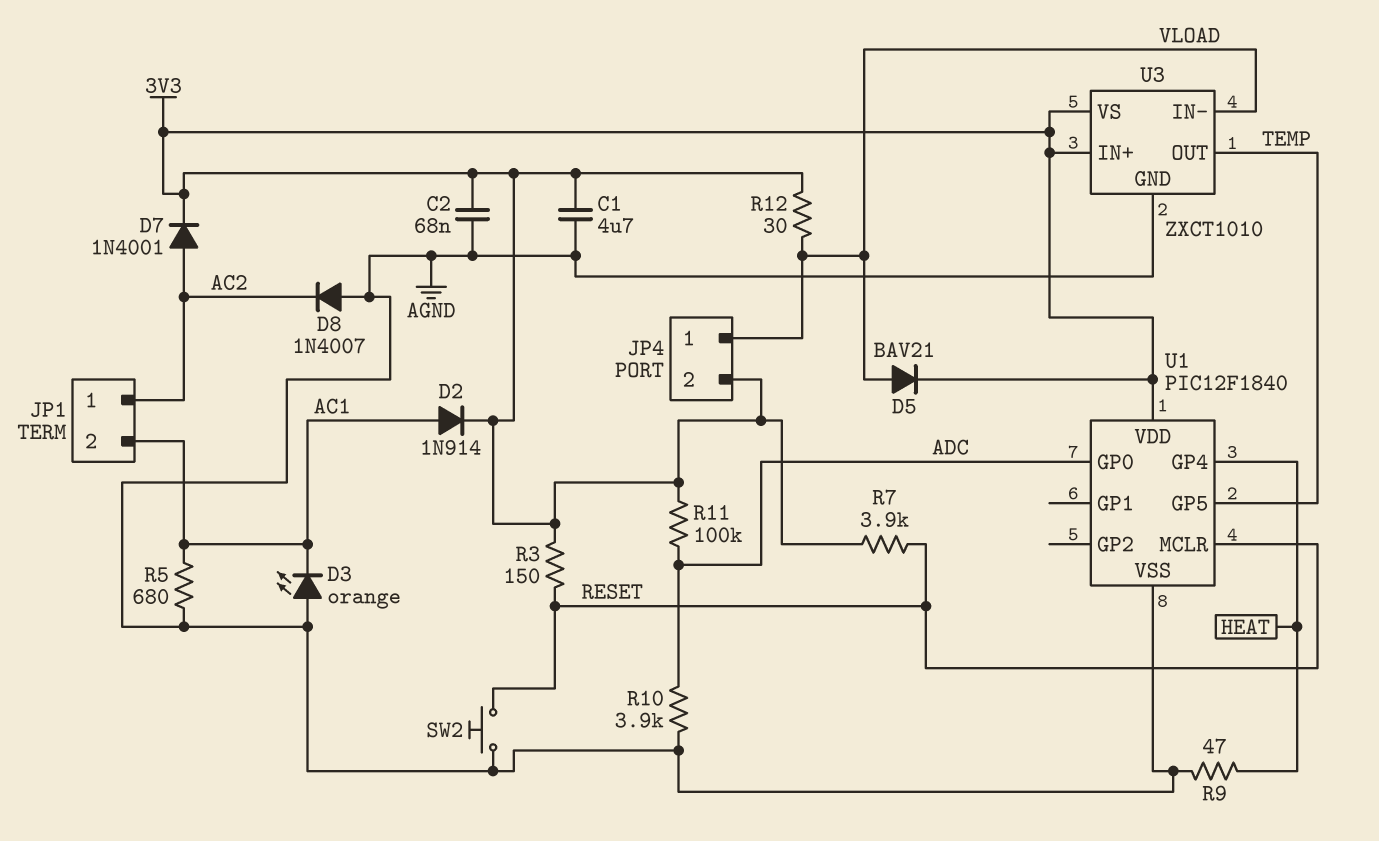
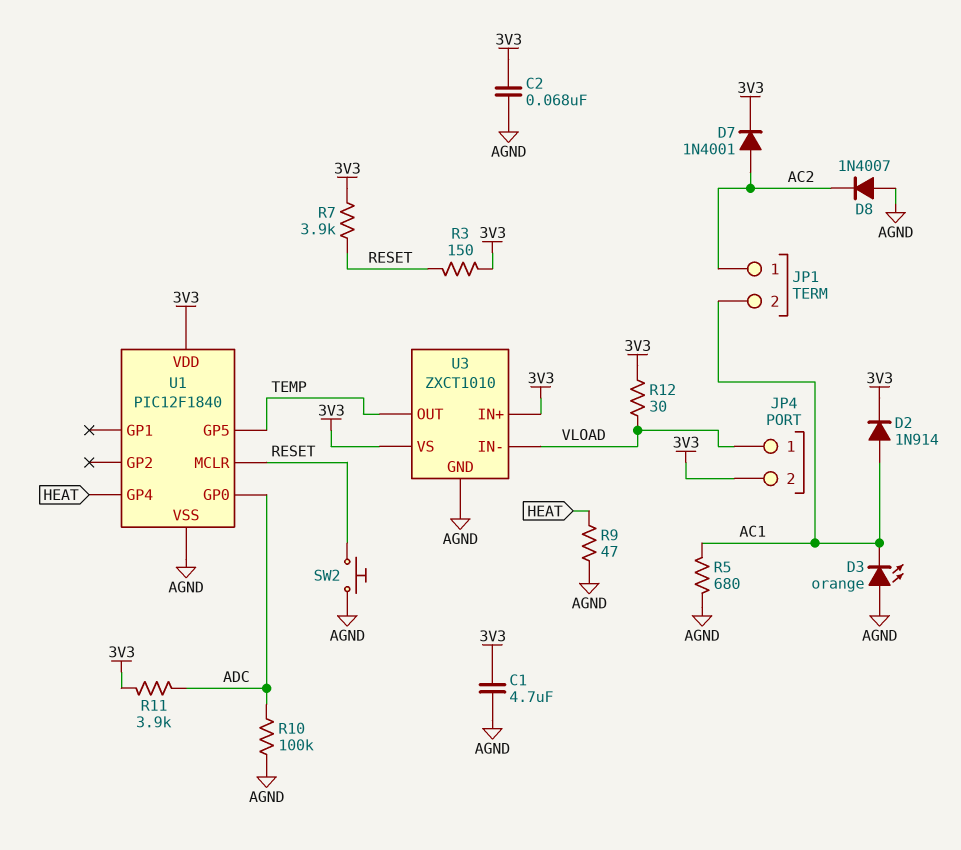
D5: diode BAV21 (A VLOAD, K 3V3) -> none
R10: 3.9k (ADC, AGND) -> 100k (ADC, AGND)
R11: 100k (3V3, ADC) -> 3.9k (3V3, ADC)

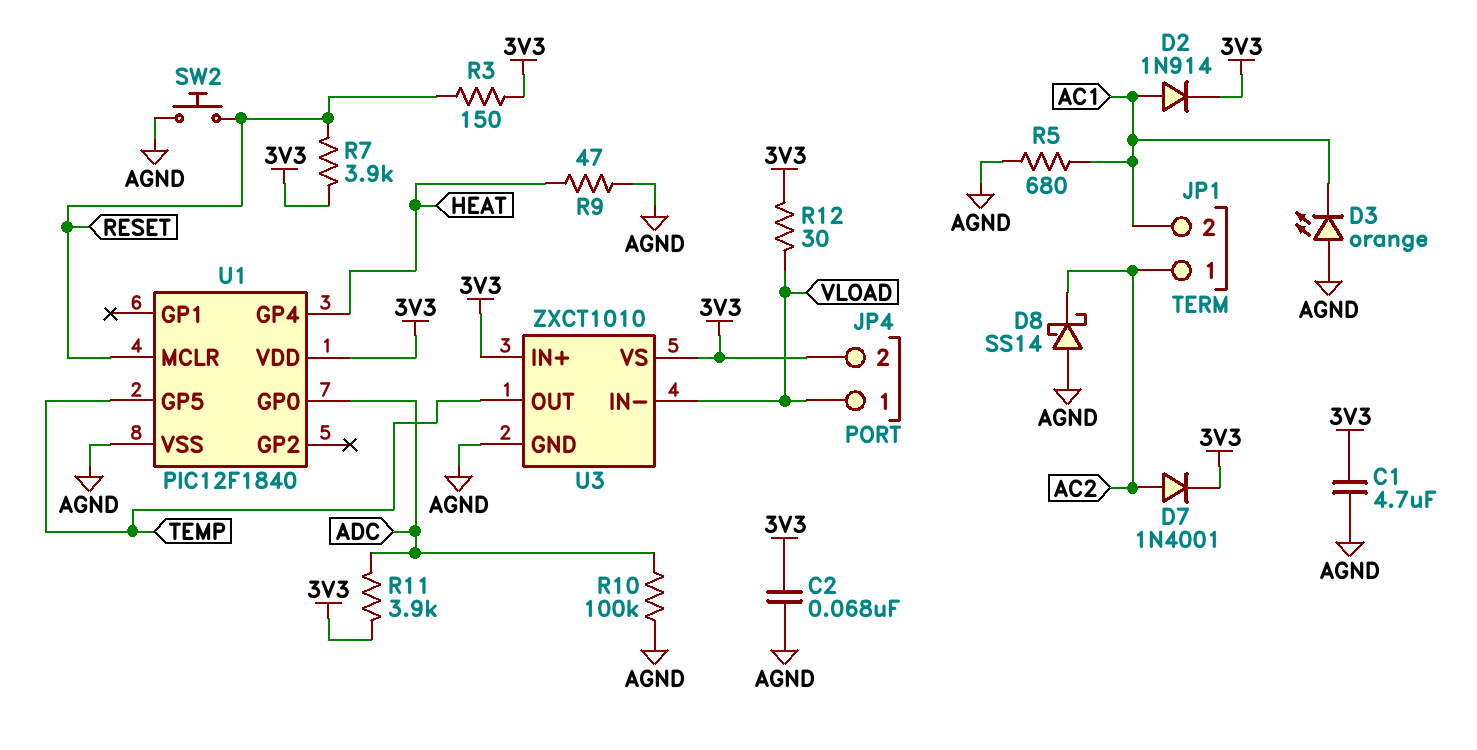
D8: diode 1N4007 (A AGND, K AC2) -> schottky SS14 (A AGND, K AC2)

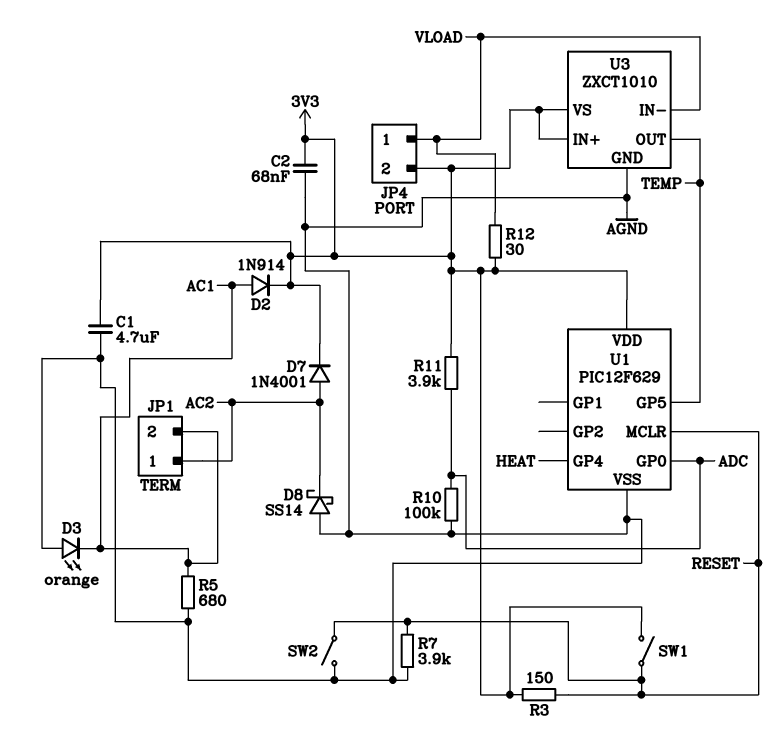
R7: 3.9k (3V3, RESET) -> 3.9k (AGND, RESET)
R9: 47 (AGND, HEAT) -> none
SW1: none -> switch (3V3, RESET)
SW2: button (AGND, RESET) -> switch (AGND, RESET)
U1: PIC12F1840 -> PIC12F629

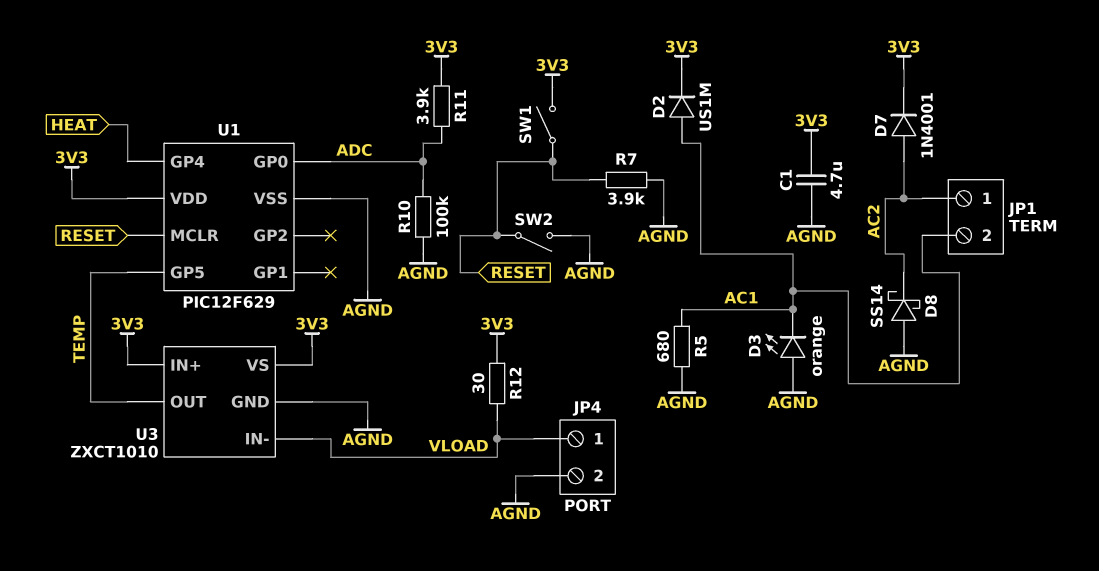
C2: 68nF (3V3, AGND) -> none
D2: diode 1N914 (A AC1, K 3V3) -> diode US1M (A AC1, K 3V3)
JP4 pin 2: 3V3 -> AGND
R3: 150 (3V3, RESET) -> none

